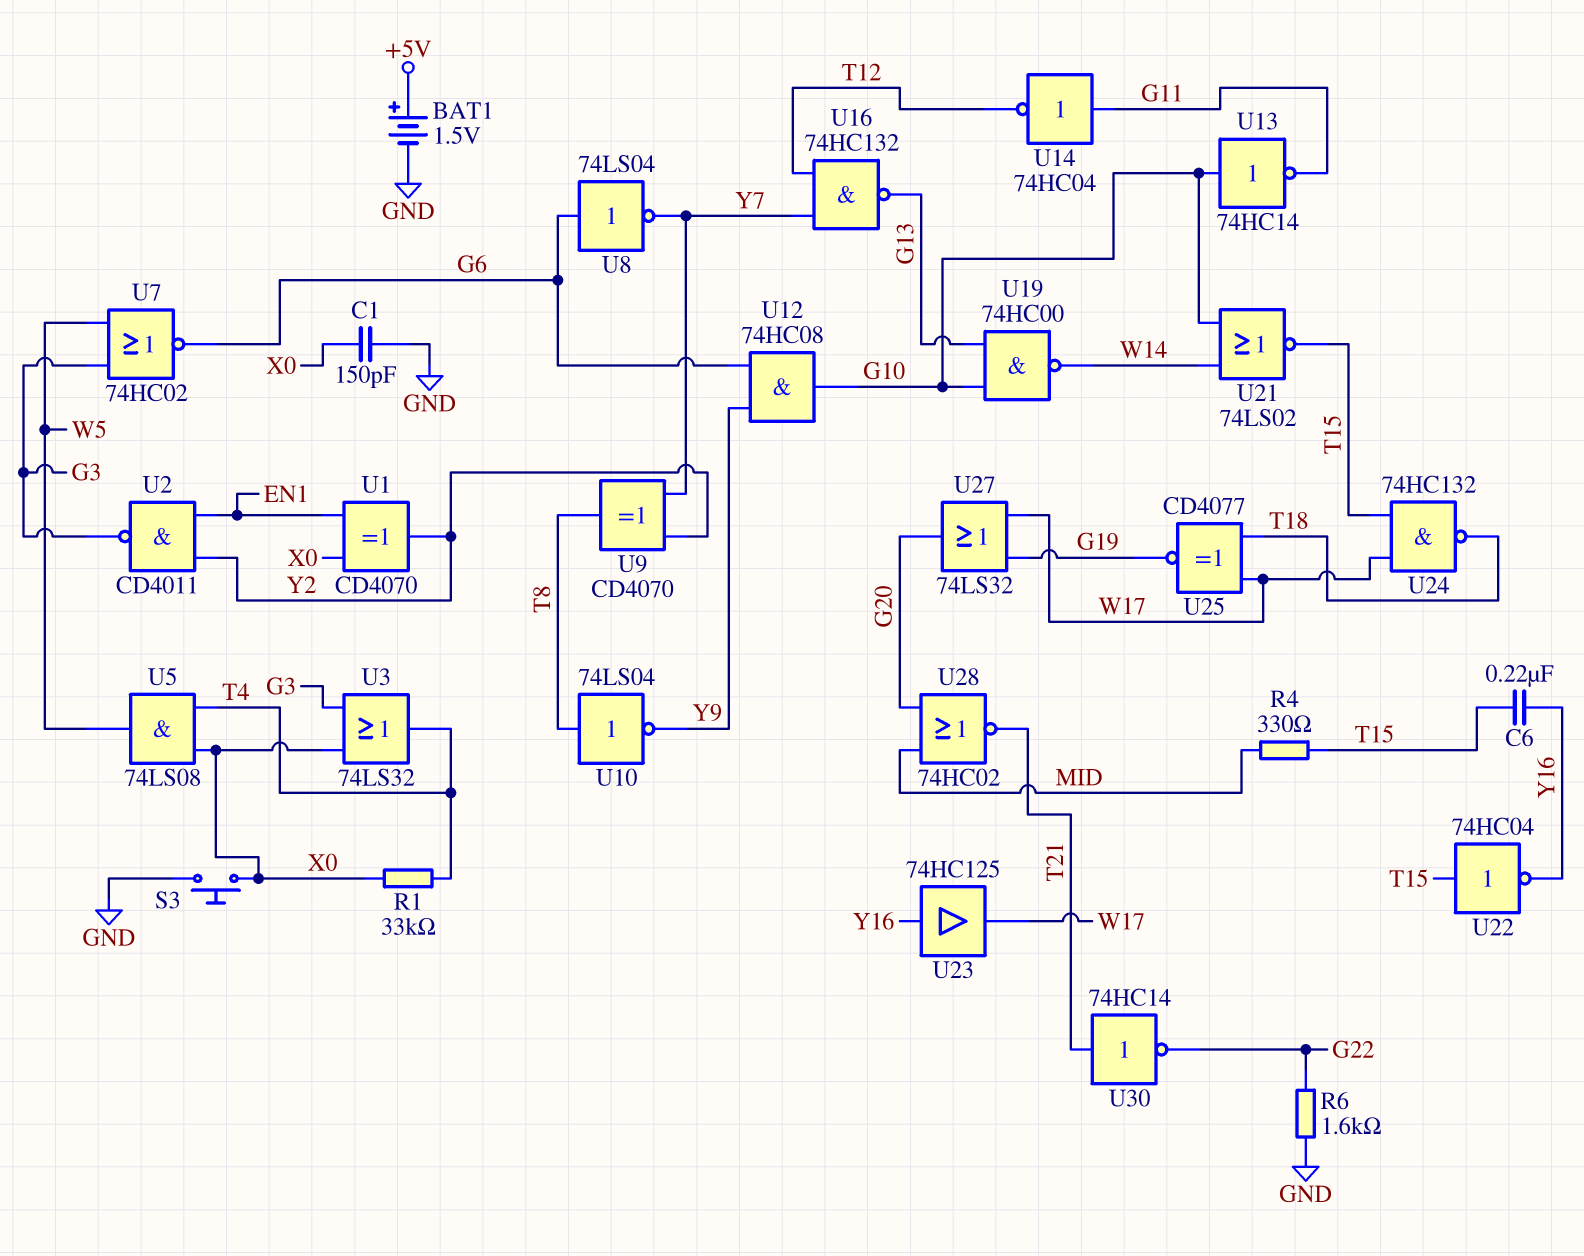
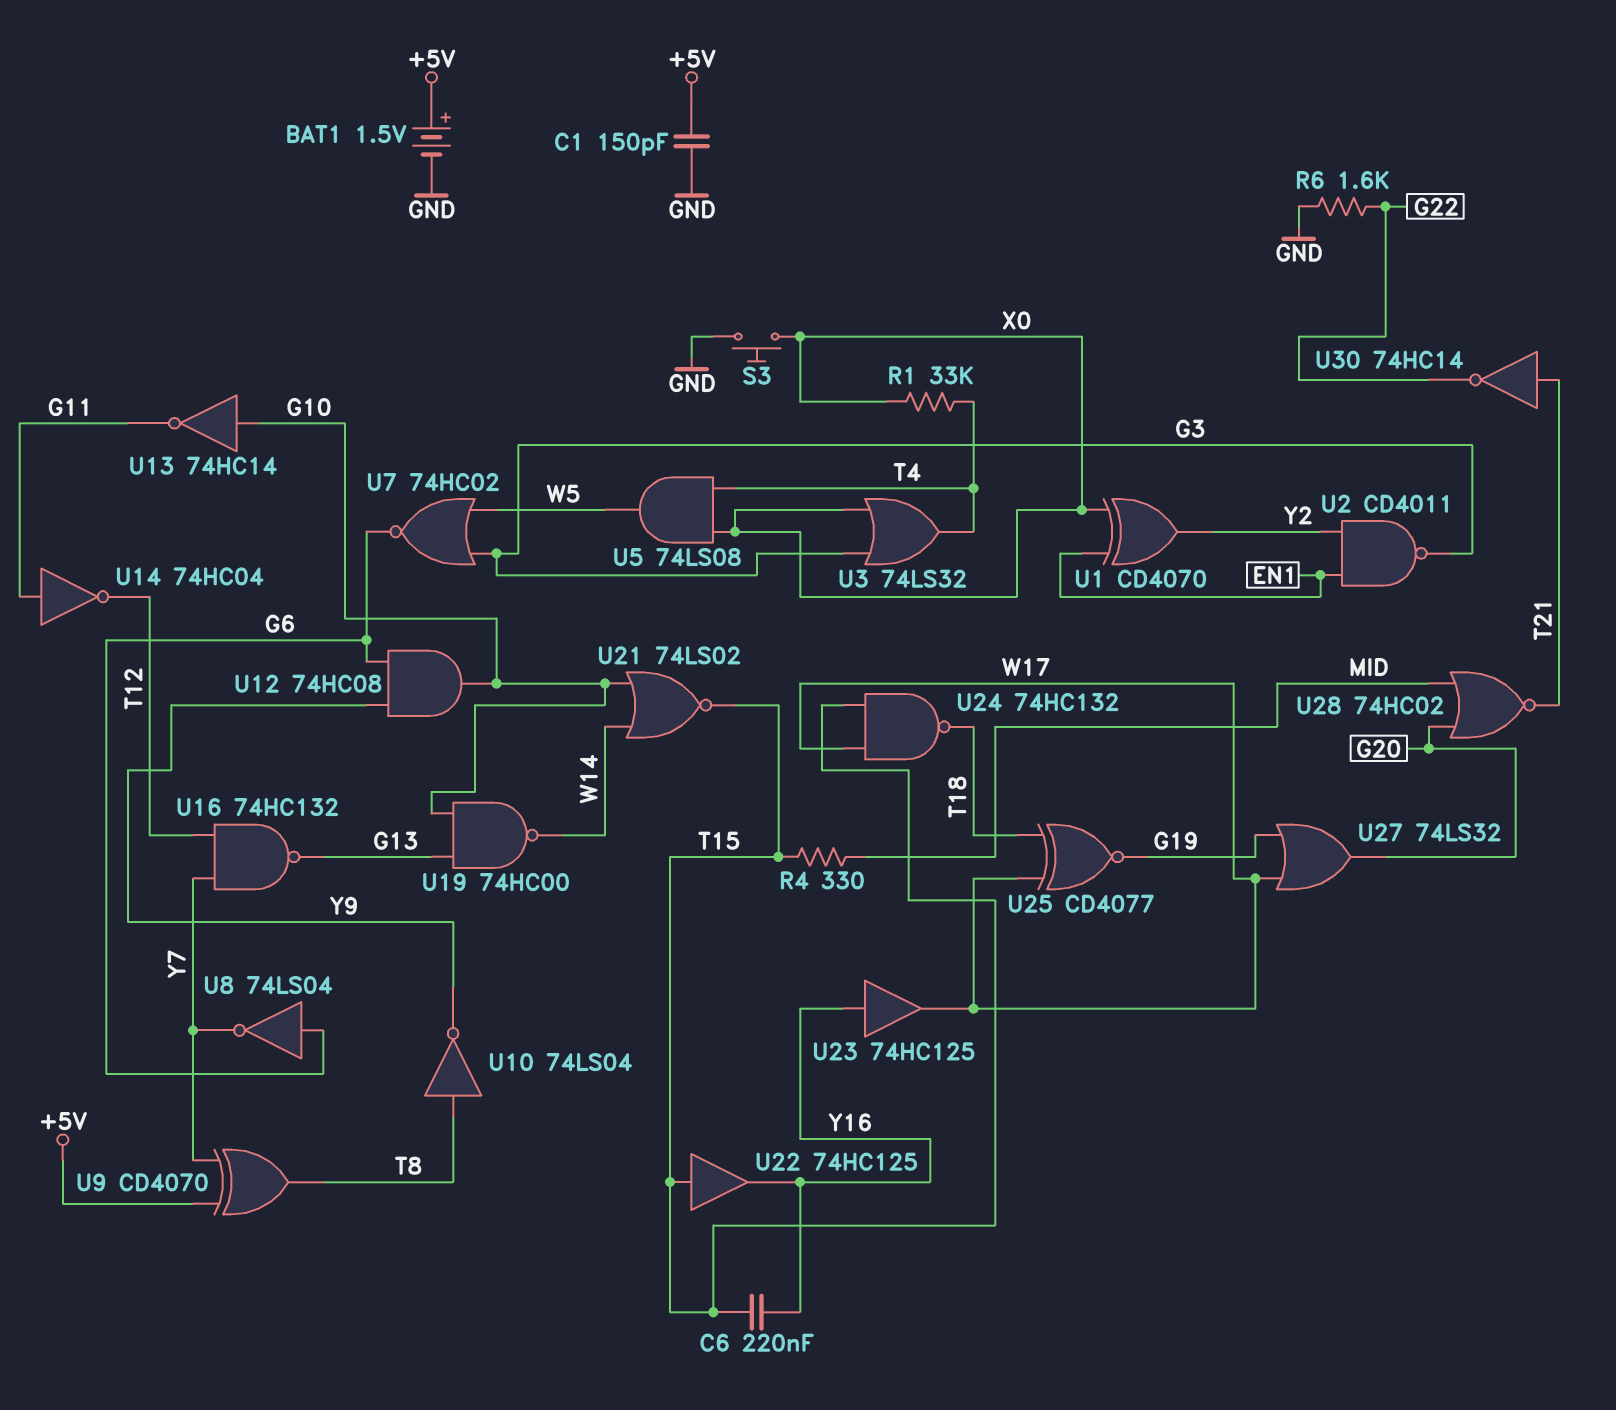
C1: 150pF (GND, X0) -> 150pF (+5V, GND)
U9: XOR CD4070 (in Y2, in Y7, out T8) -> XOR CD4070 (in +5V, in Y7, out T8)
U22: NOT 74HC04 (in T15, out Y16) -> buffer 74HC125 (in T15, out Y16)

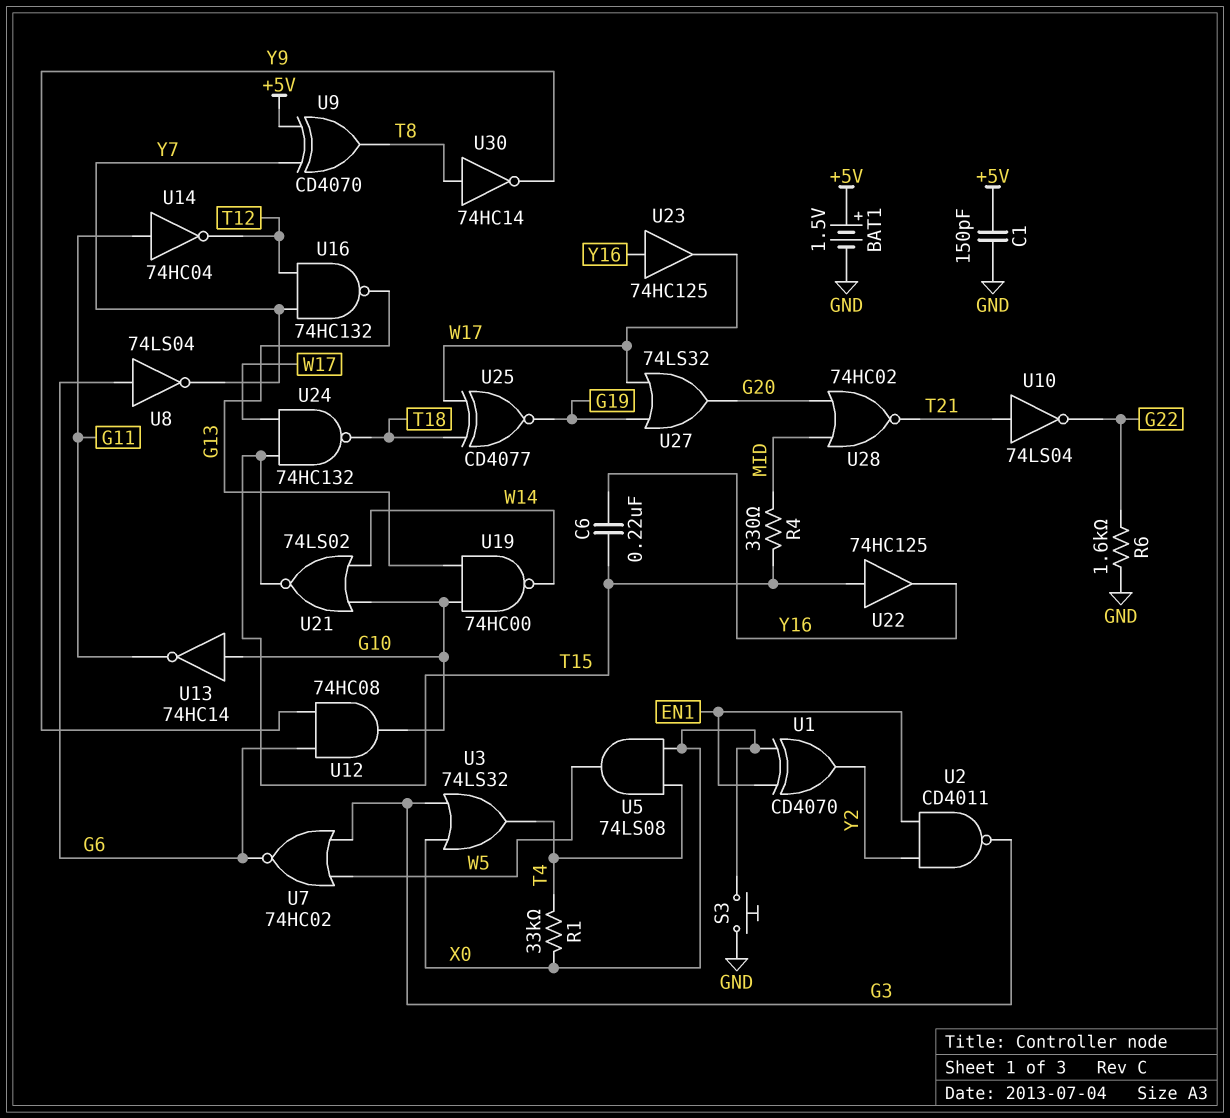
U10: NOT 74LS04 (in T8, out Y9) -> NOT 74LS04 (in T21, out G22)
U30: NOT 74HC14 (in T21, out G22) -> NOT 74HC14 (in T8, out Y9)

